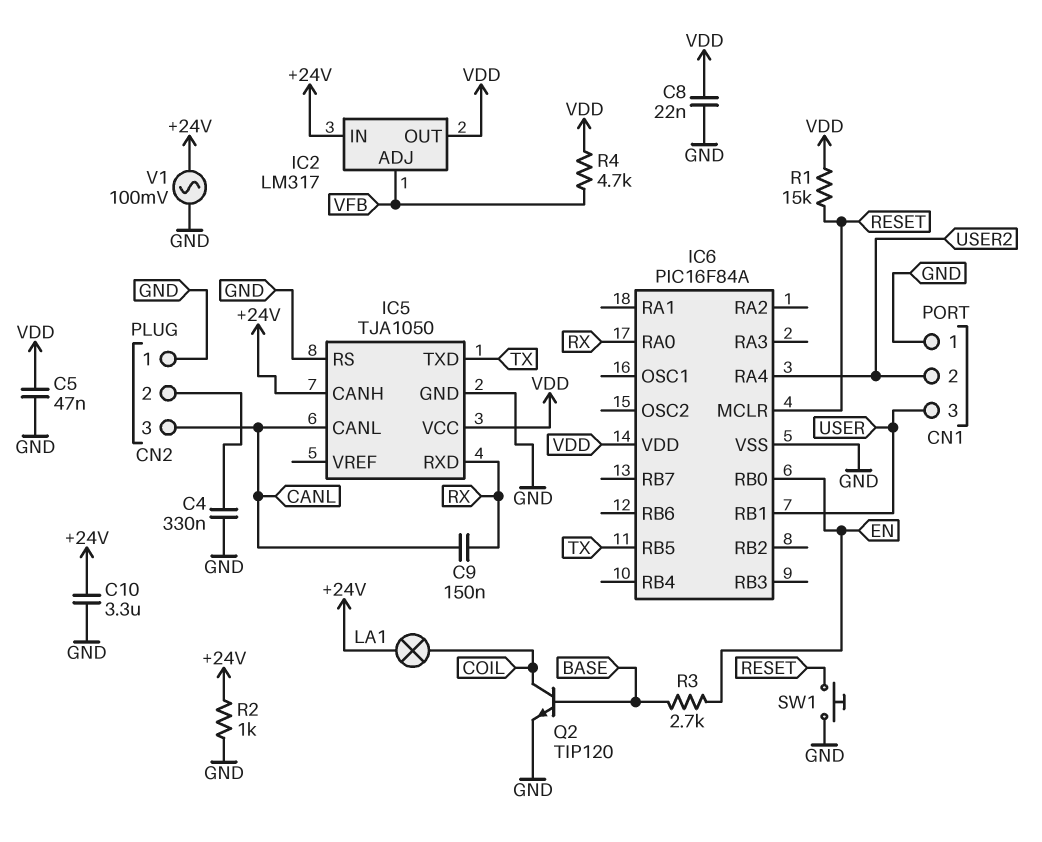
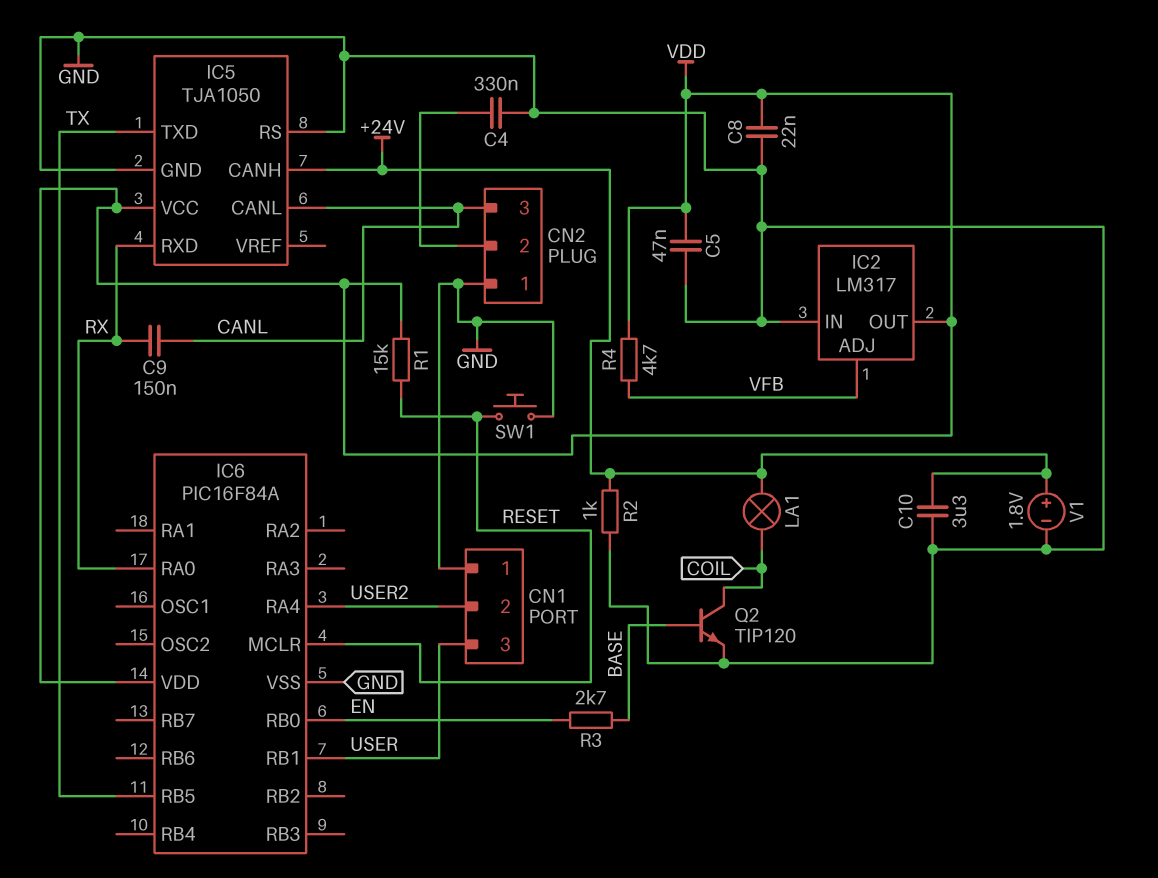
IC2 pin IN: +24V -> GND
V1: AC 100mV (+24V, GND) -> 1.8V (plus +24V, minus GND)

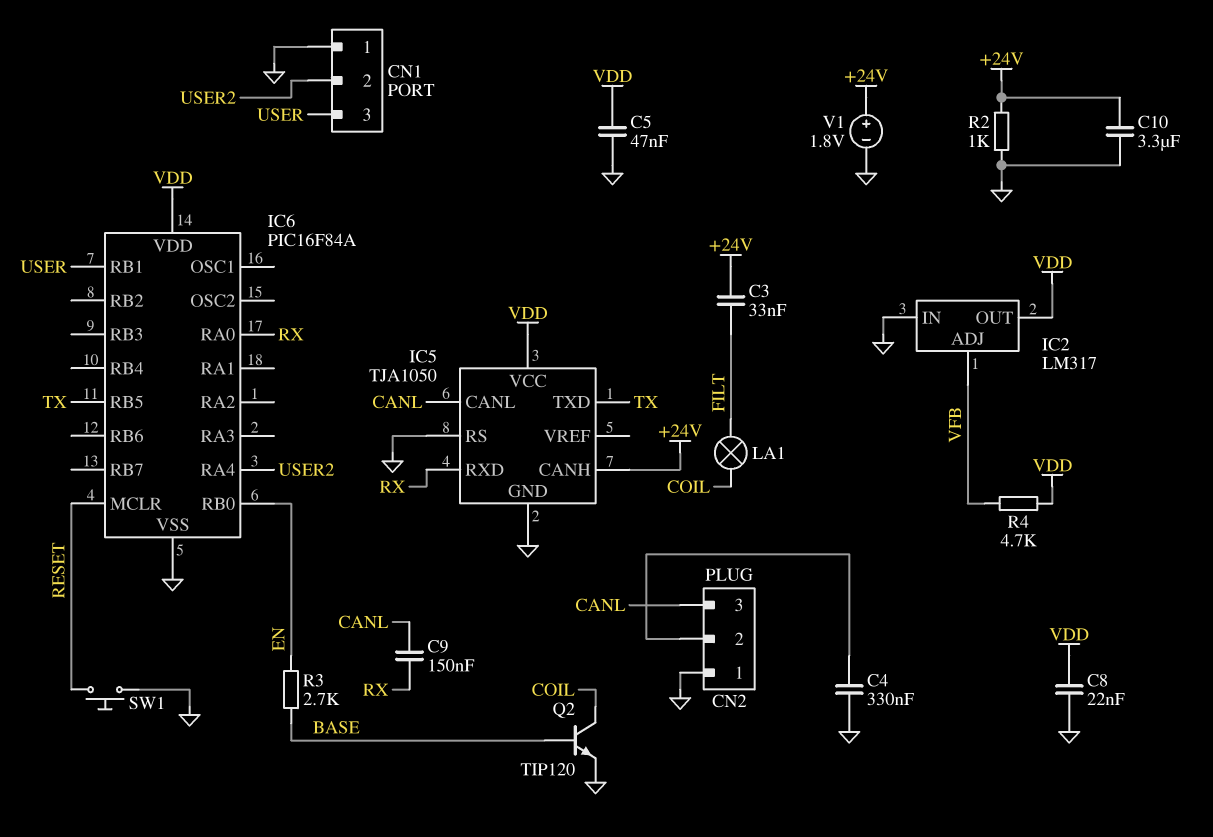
C3: none -> 33nF (+24V, FILT)
LA1: lamp (+24V, COIL) -> lamp (COIL, FILT)
R1: 15k (RESET, VDD) -> none

